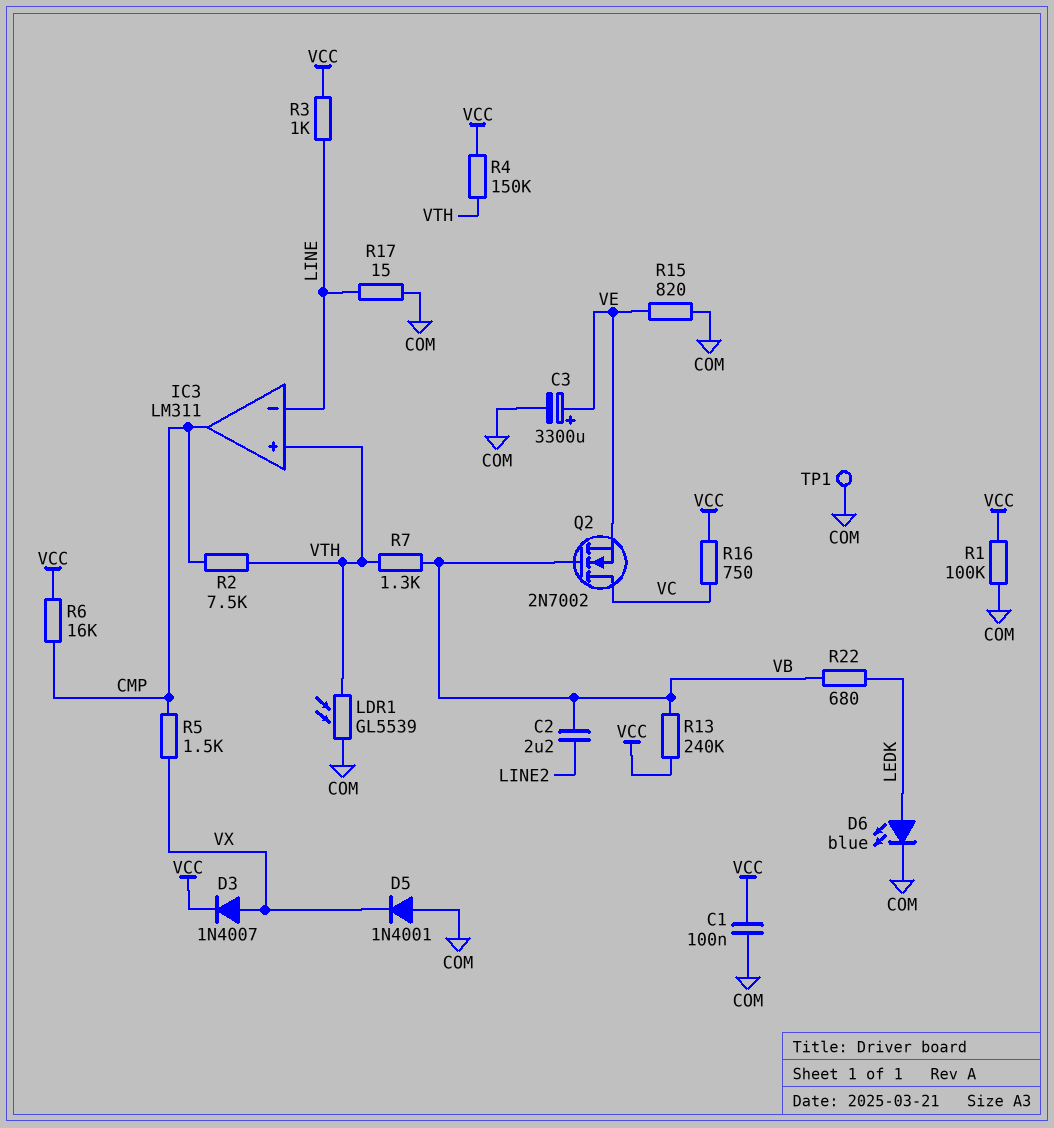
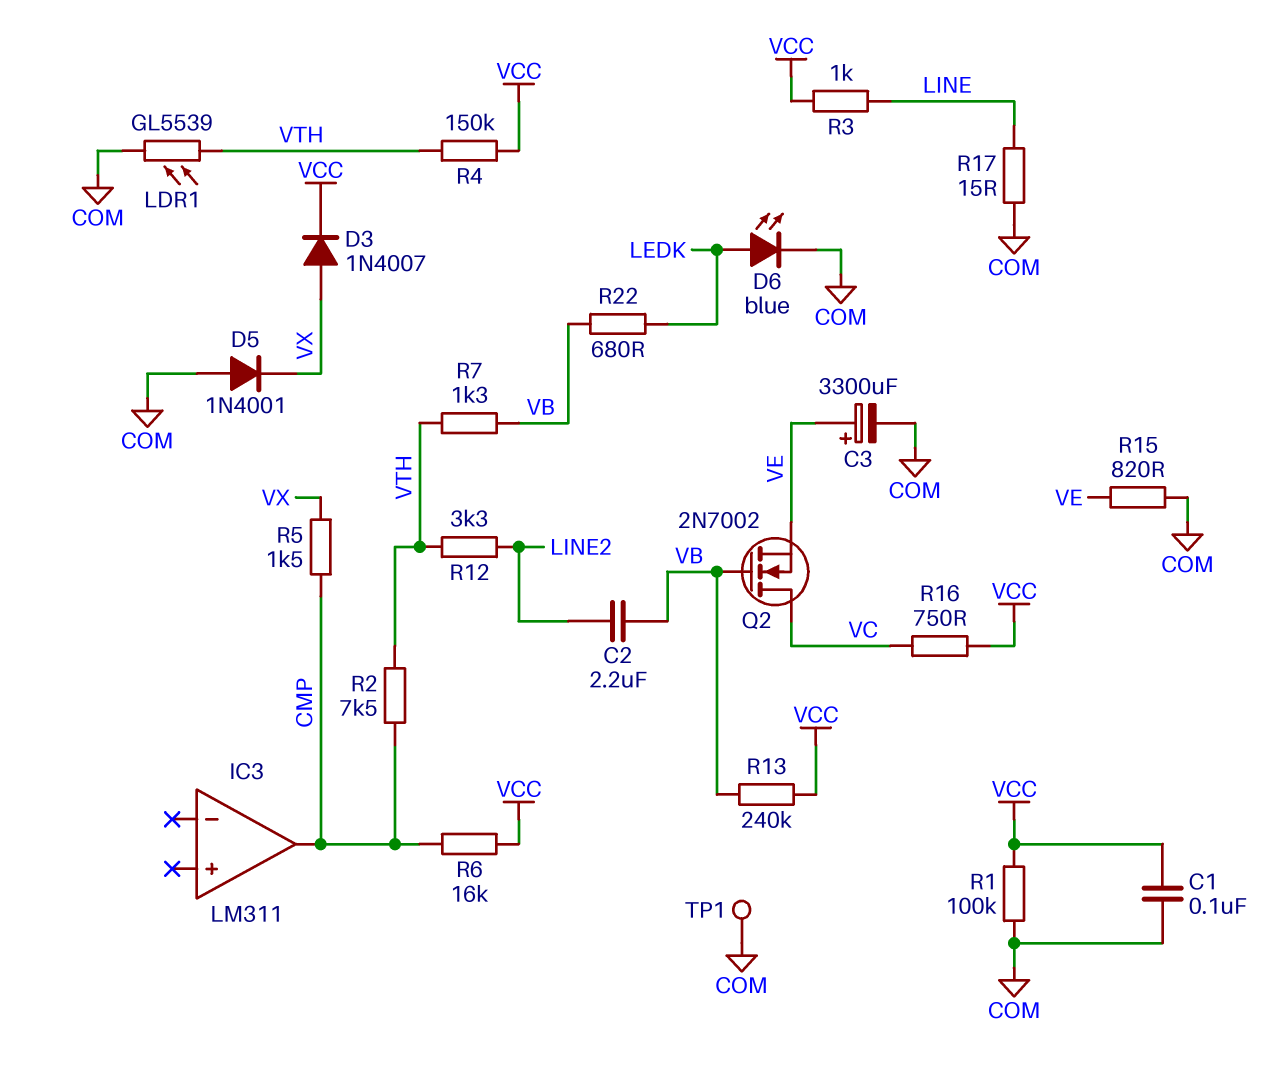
IC3 pin in+: VTH -> none
IC3 pin in-: LINE -> none
R12: none -> 3.3k (LINE2, VTH)

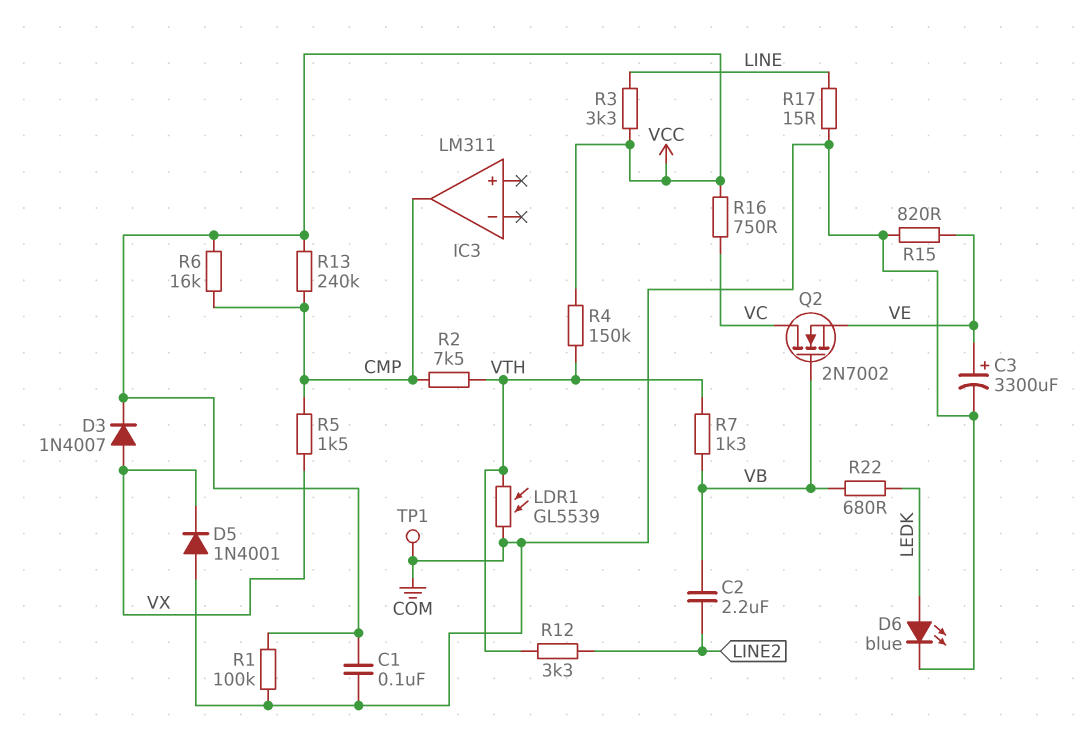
R3: 1k (LINE, VCC) -> 3.3k (LINE, VCC)
R13: 240k (VB, VCC) -> 240k (CMP, VCC)

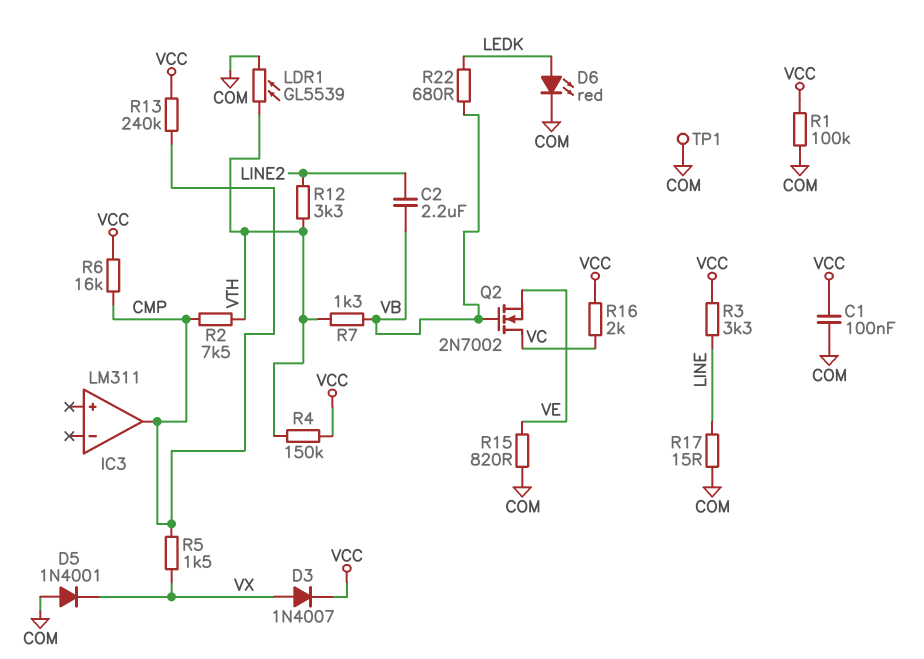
C3: 3300uF (plus VE, minus COM) -> none
D6: LED blue (A LEDK, K COM) -> LED red (A LEDK, K COM)
R16: 750 (VC, VCC) -> 2k (VC, VCC)

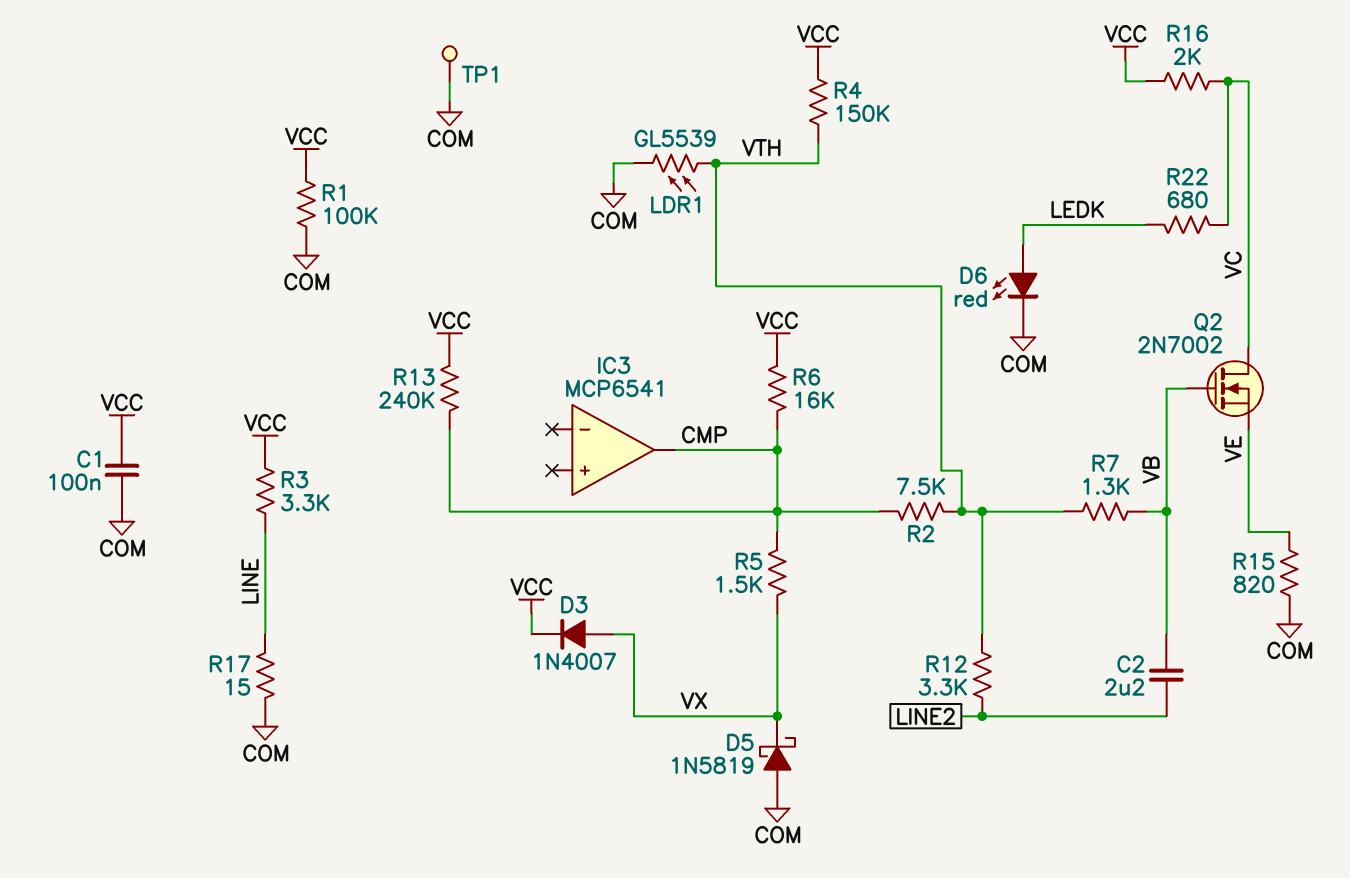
D5: diode 1N4001 (A COM, K VX) -> schottky 1N5819 (A COM, K VX)
IC3: LM311 -> MCP6541
R22: 680 (LEDK, VB) -> 680 (LEDK, VC)

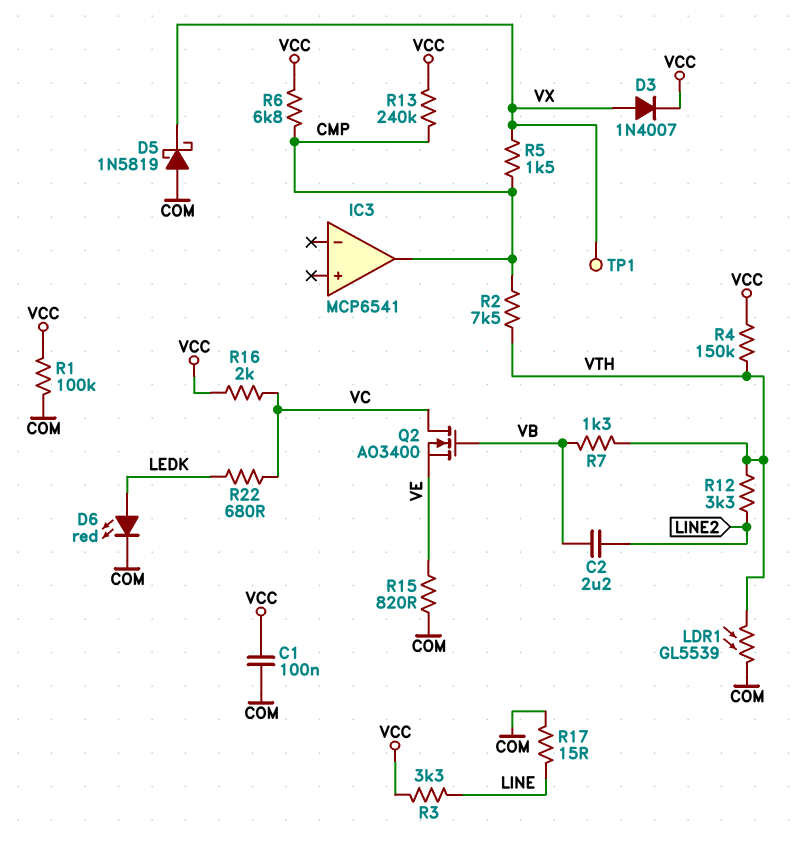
Q2: NMOS 2N7002 (G VB, D VC, S VE) -> NMOS AO3400 (G VB, D VC, S VE)
R6: 16k (CMP, VCC) -> 6.8k (CMP, VCC)
TP1: test point (COM) -> test point (VX)

